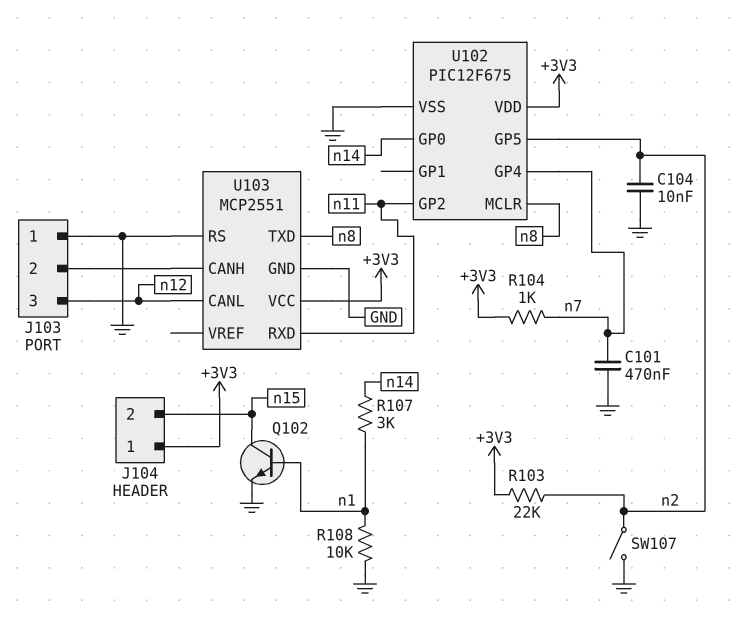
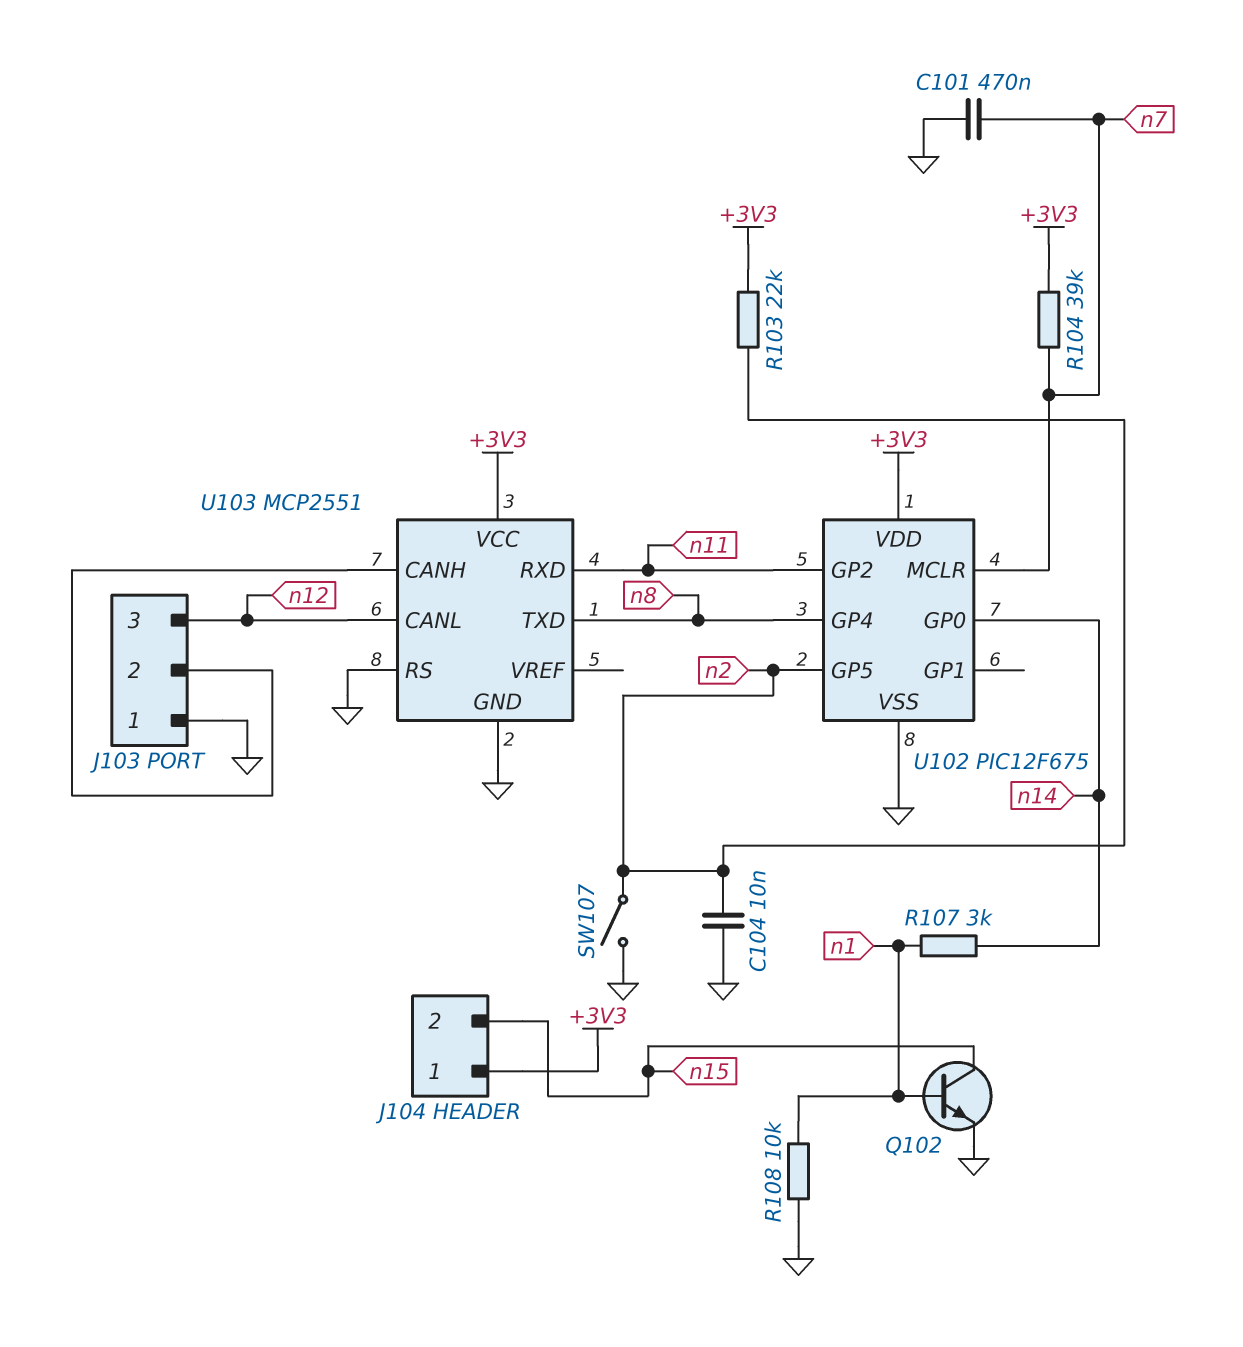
R104: 1k (+3V3, n7) -> 39k (+3V3, n7)
U102 pin GP4: n7 -> n8
U102 pin MCLR: n8 -> n7

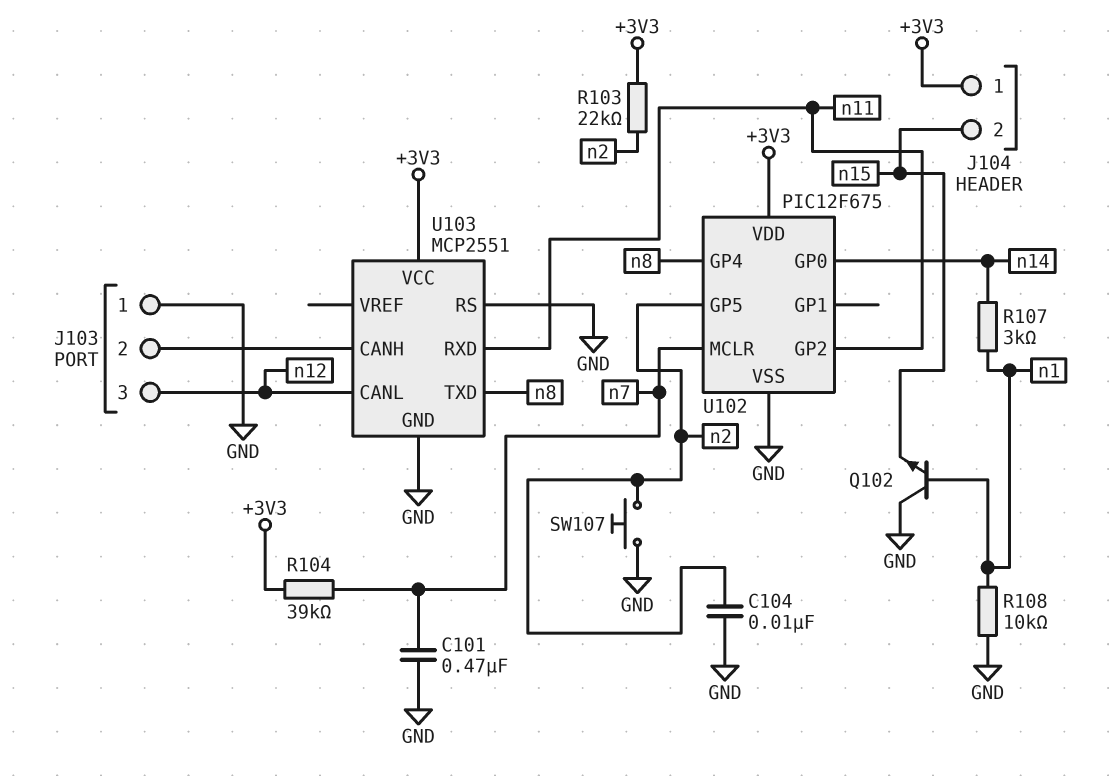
Q102: NPN (B n1, C n15, E GND) -> NPN (B n1, C GND, E n15)
SW107: switch (GND, n2) -> button (GND, n2)

